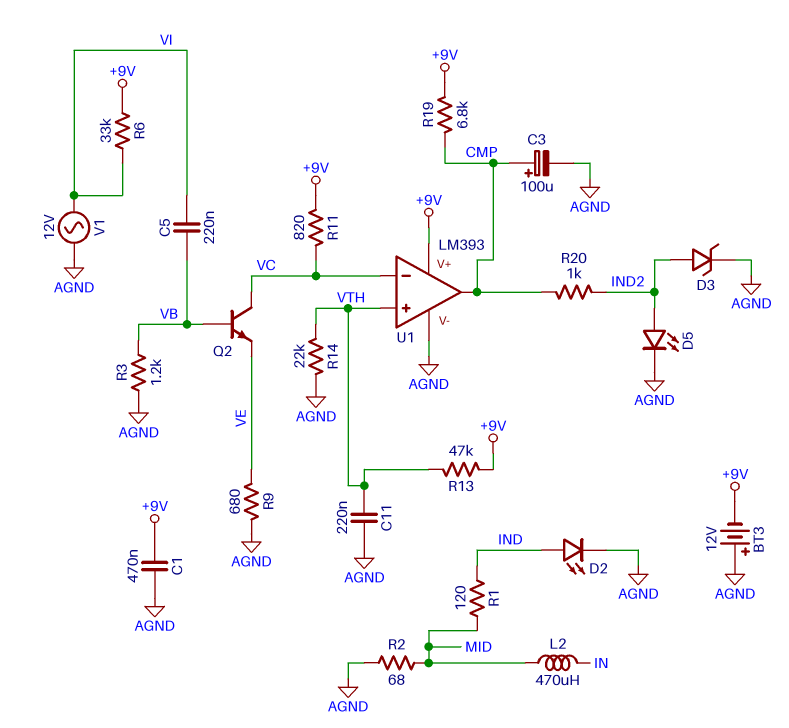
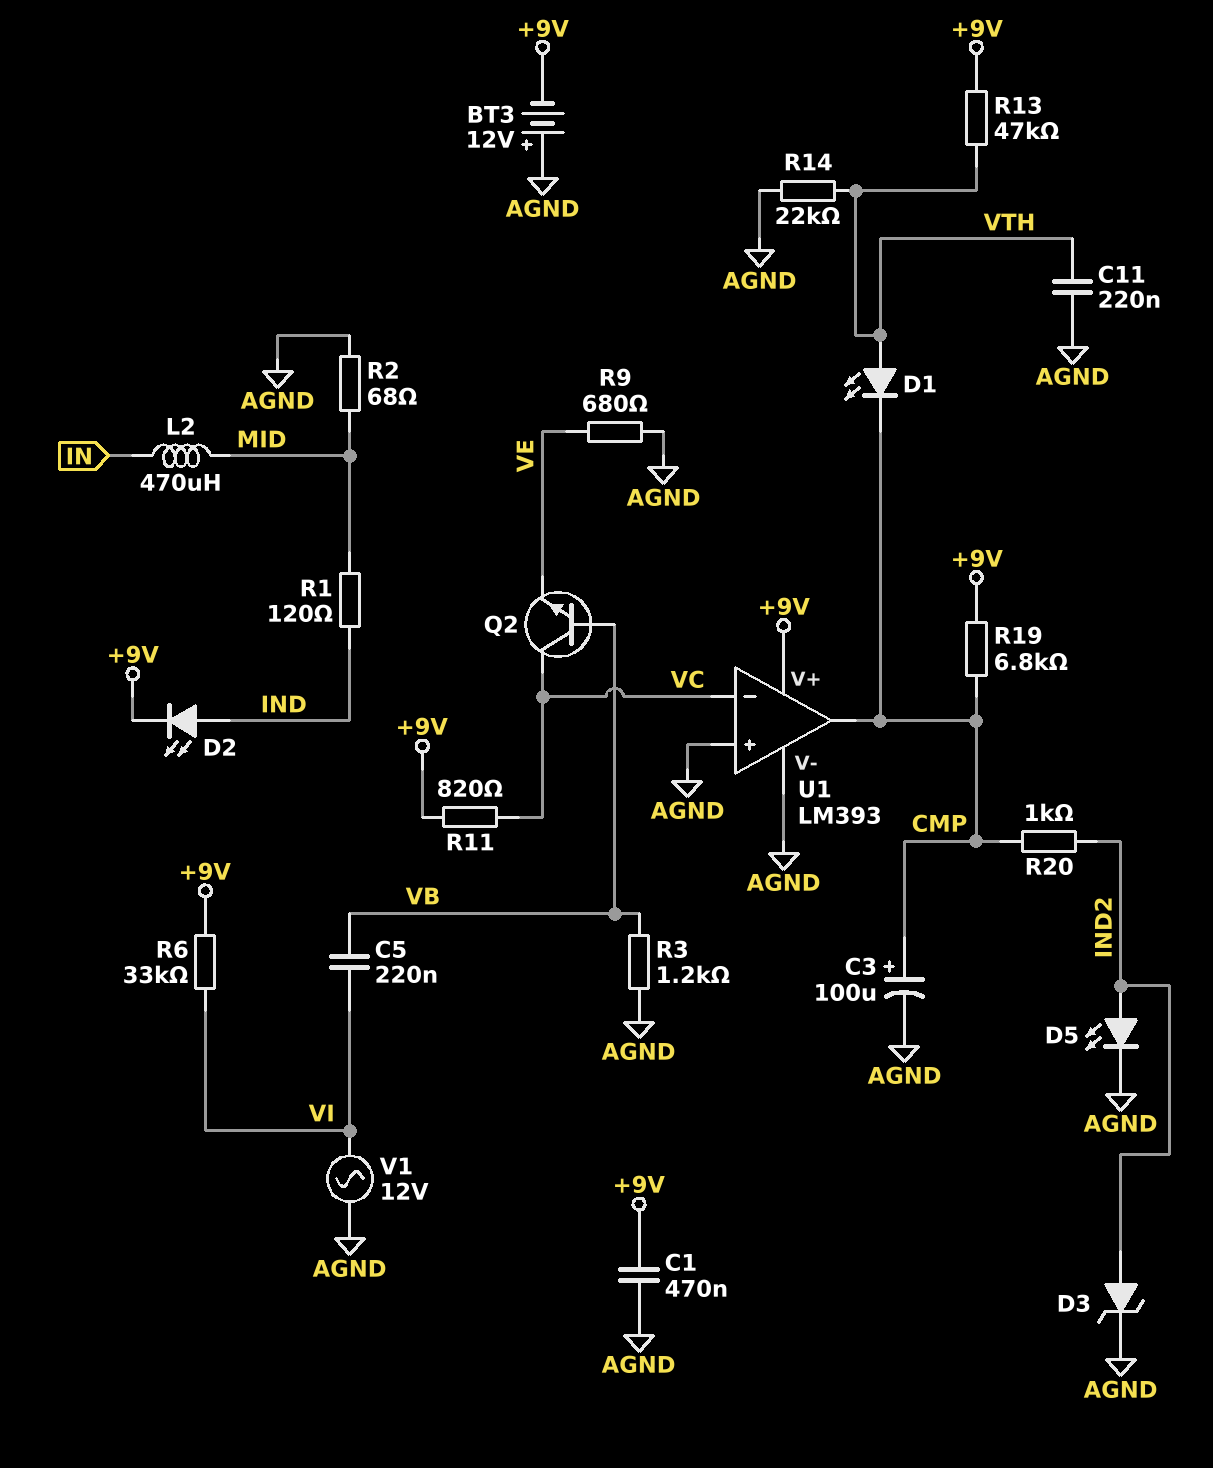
D1: none -> LED (A VTH, K CMP)
D2: LED (A IND, K AGND) -> LED (A IND, K +9V)
U1 pin in+: VTH -> AGND

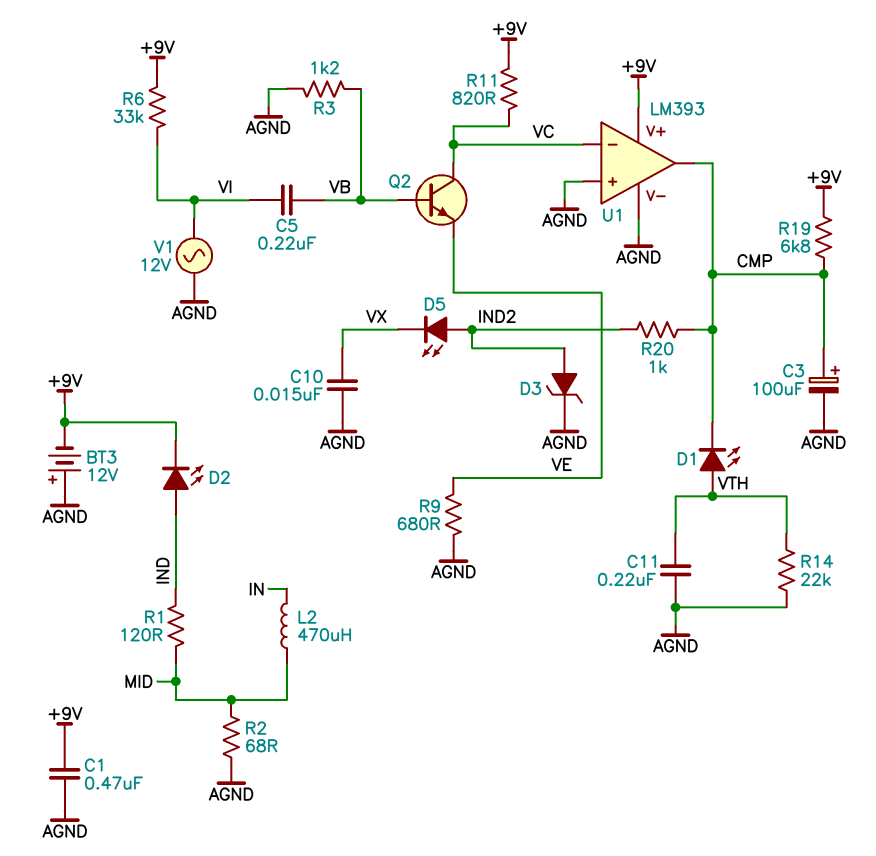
C10: none -> 15nF (AGND, VX)
D5: LED (A IND2, K AGND) -> LED (A IND2, K VX)
R13: 47k (+9V, VTH) -> none

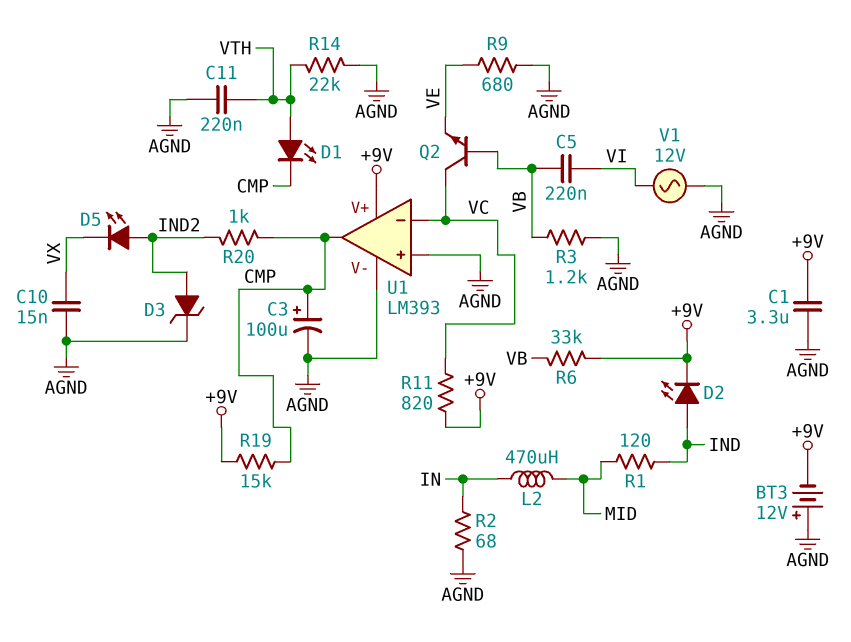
C1: 470nF (+9V, AGND) -> 3.3uF (+9V, AGND)
R2: 68 (AGND, MID) -> 68 (AGND, IN)
R6: 33k (+9V, VI) -> 33k (+9V, VB)
R19: 6.8k (+9V, CMP) -> 15k (+9V, CMP)

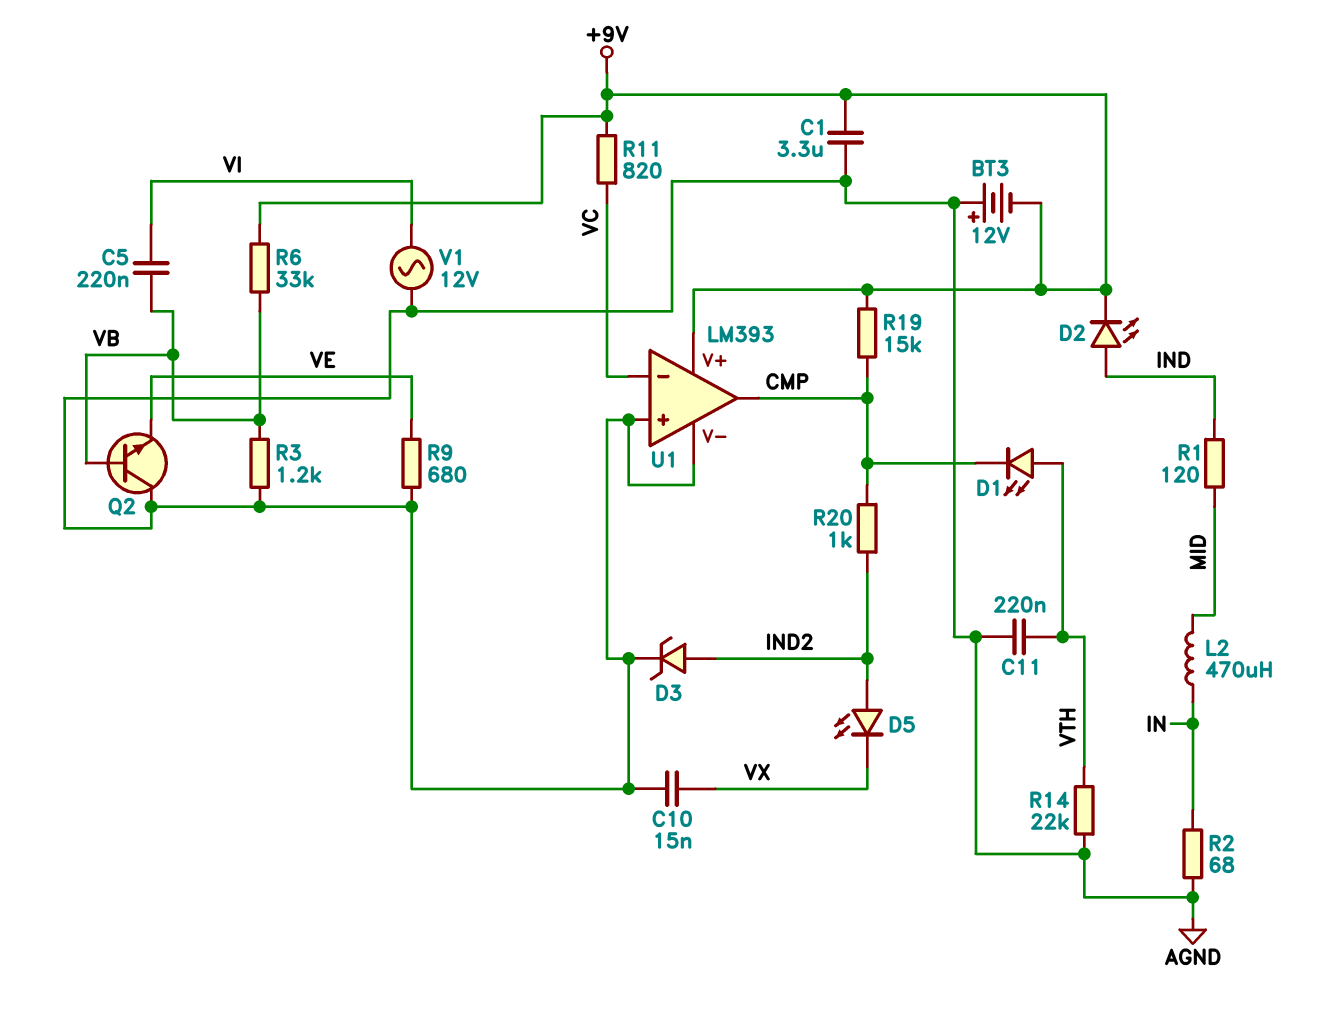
C3: 100uF (plus CMP, minus AGND) -> none
Q2: NPN (B VB, C VC, E VE) -> NPN (B VB, C AGND, E VE)

